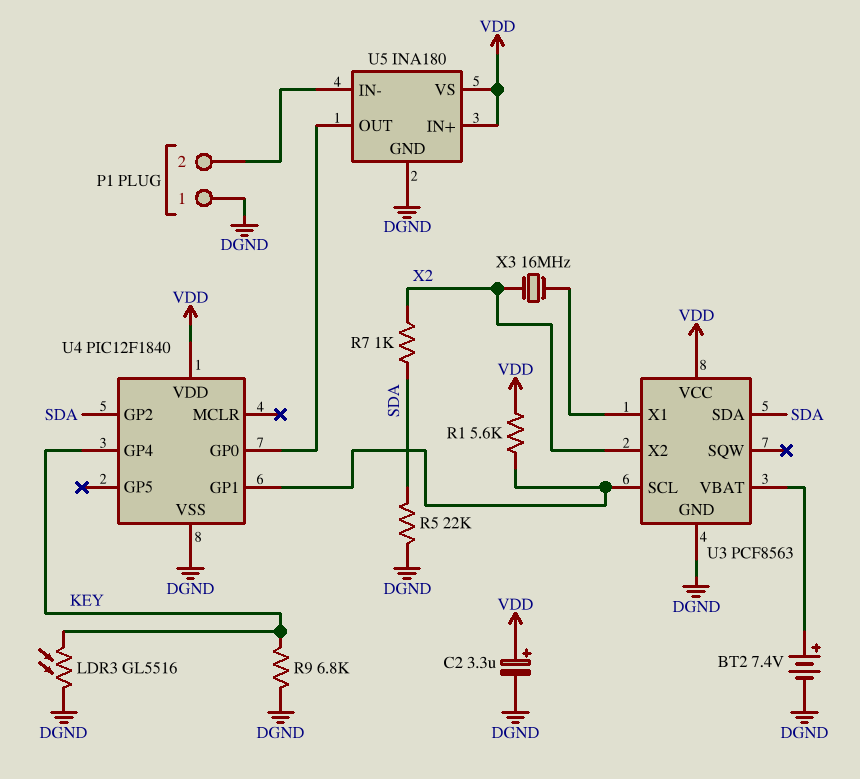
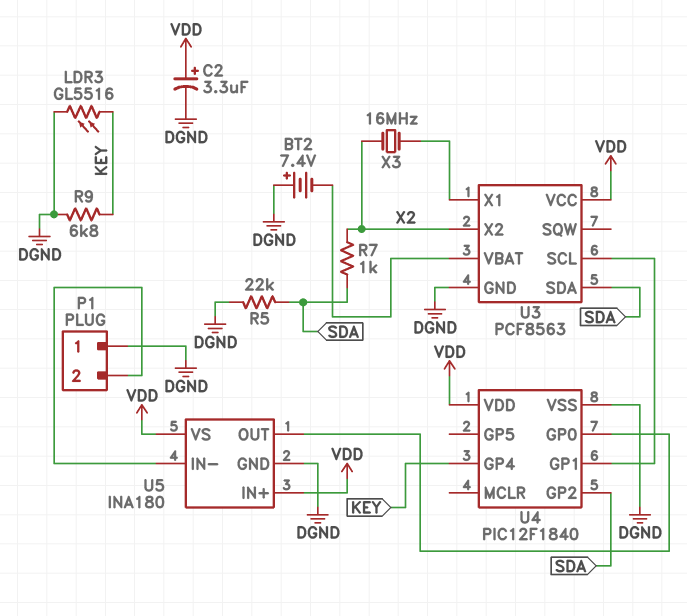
BT2: 7.4V (plus U3/VBAT, minus DGND) -> 7.4V (plus DGND, minus U3/VBAT)
R1: 5.6k (U3/SCL, VDD) -> none

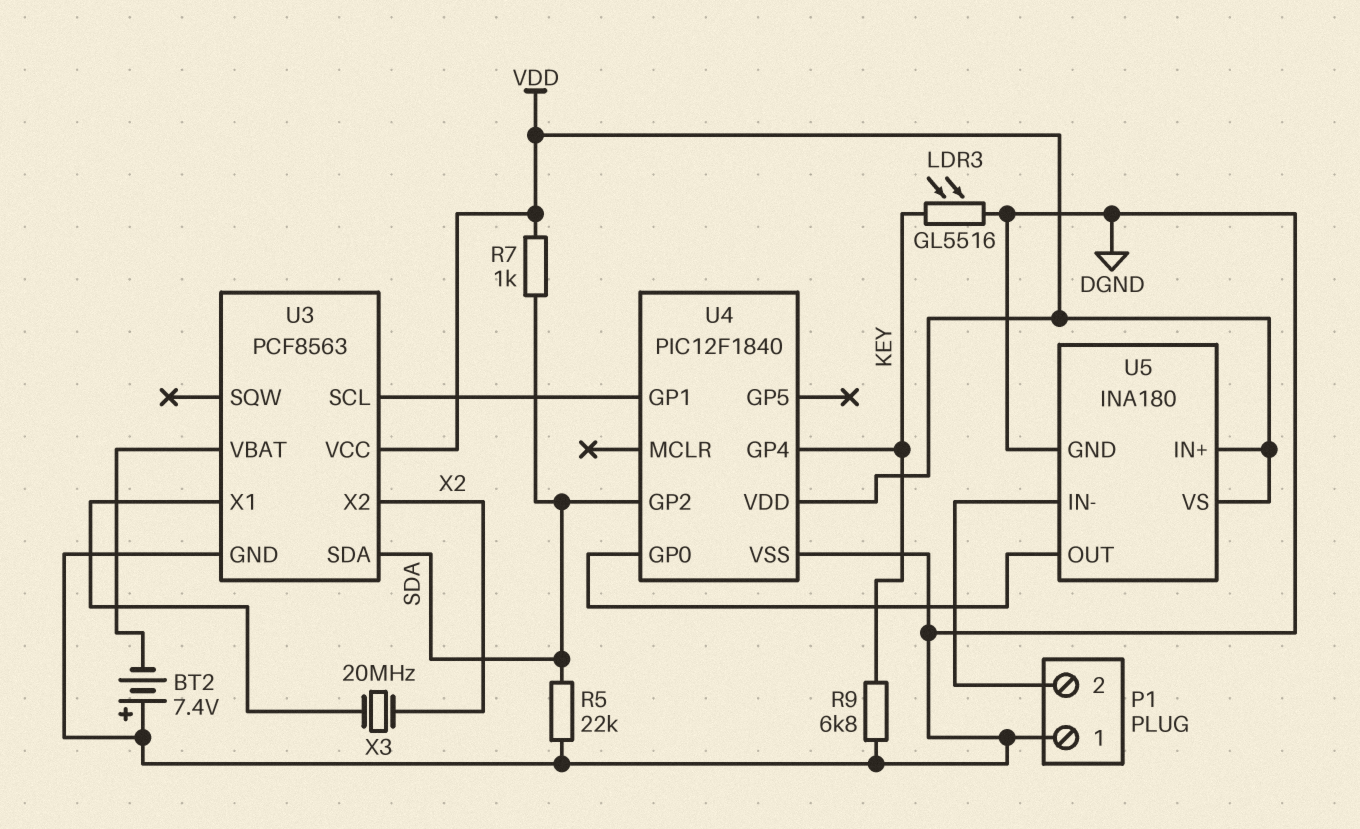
C2: 3.3uF (plus VDD, minus DGND) -> none
R7: 1k (SDA, X2) -> 1k (SDA, VDD)
X3: 16MHz (U3/X1, X2) -> 20MHz (U3/X1, X2)

